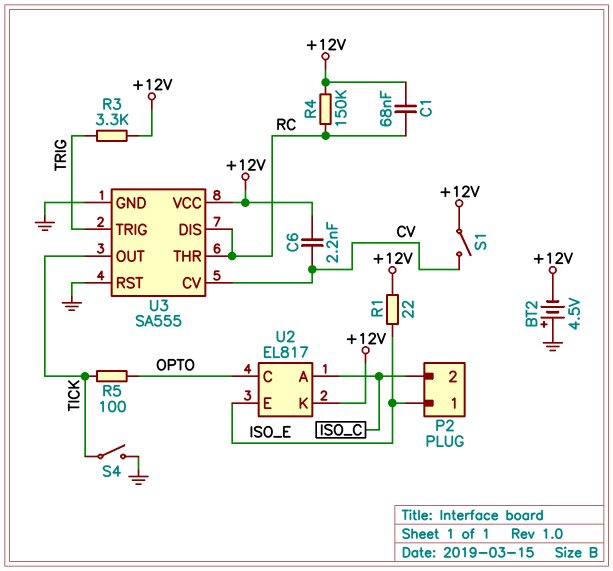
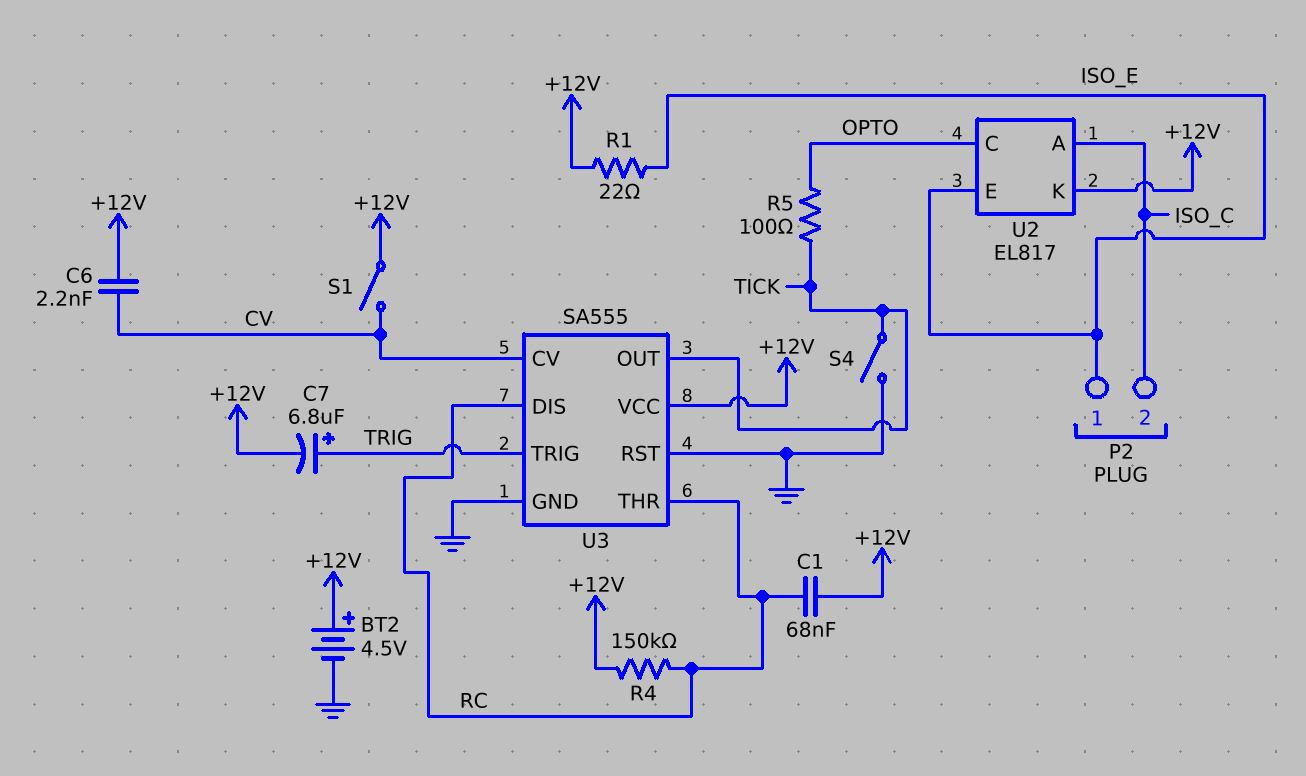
BT2: 4.5V (plus GND, minus +12V) -> 4.5V (plus +12V, minus GND)
C7: none -> 6.8uF (plus TRIG, minus +12V)
R3: 3.3k (+12V, TRIG) -> none

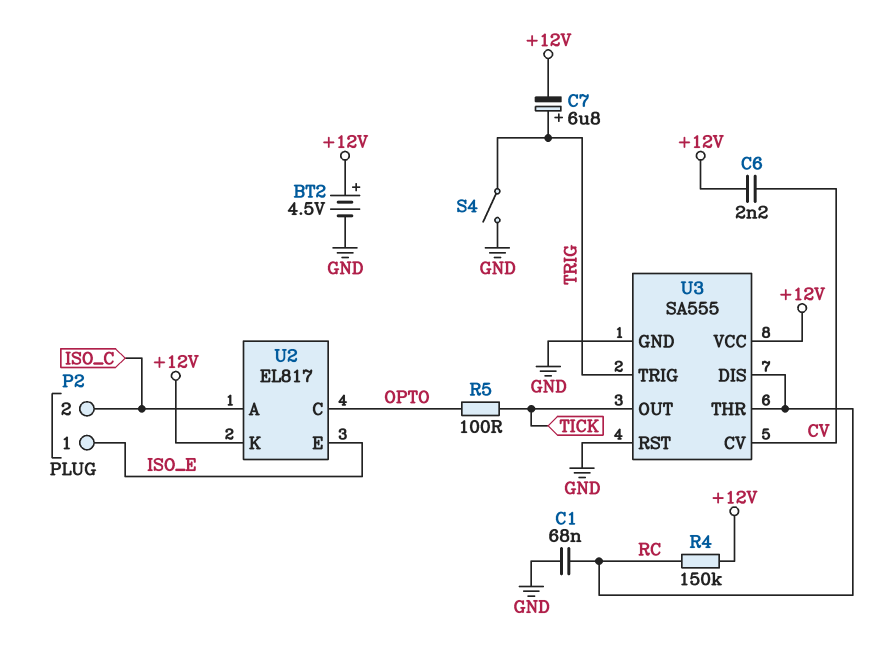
C1: 68nF (+12V, RC) -> 68nF (GND, RC)
R1: 22 (+12V, ISO_E) -> none
S1: switch (+12V, CV) -> none
S4: switch (GND, TICK) -> switch (GND, TRIG)

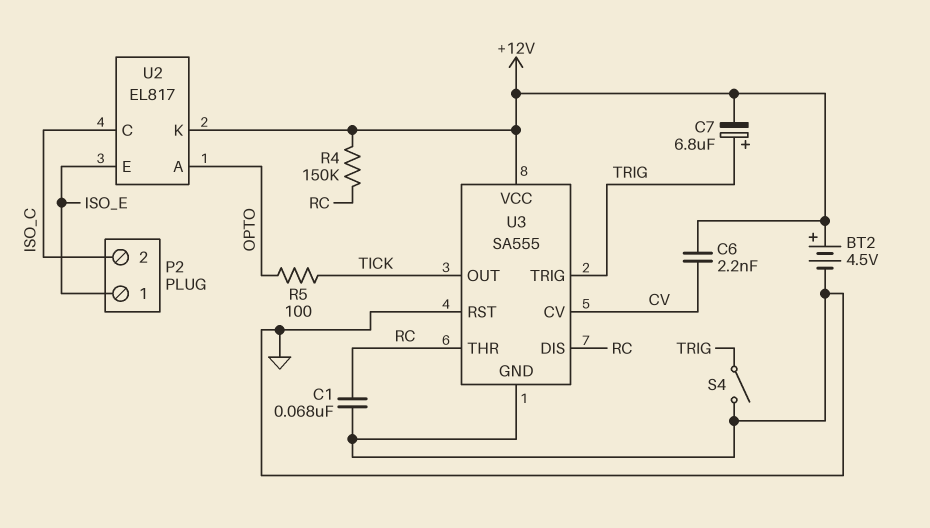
U2 pin A: ISO_C -> OPTO
U2 pin C: OPTO -> ISO_C

